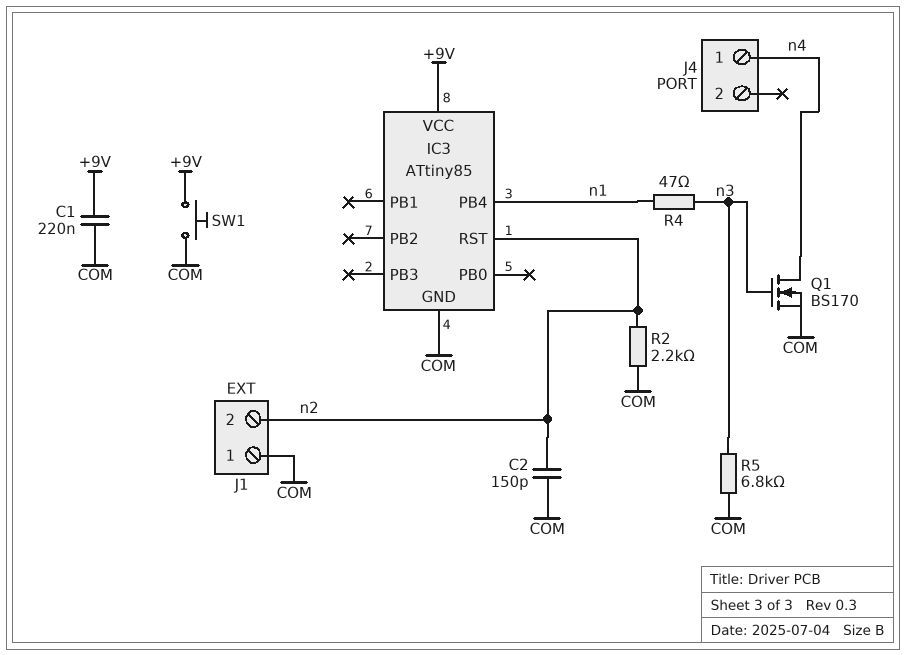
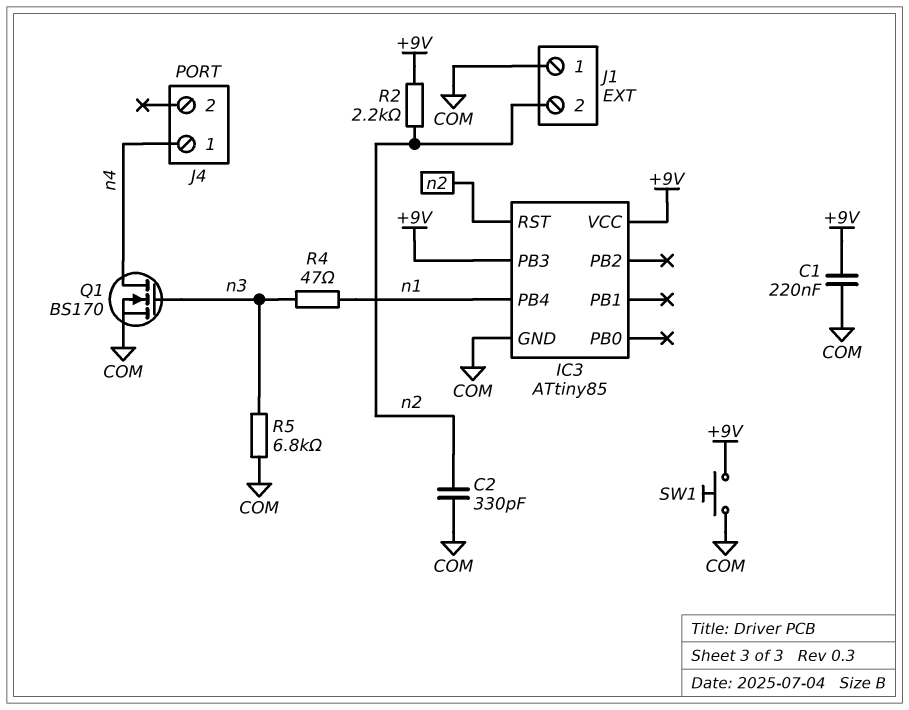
C2: 150pF (COM, n2) -> 330pF (COM, n2)
IC3 pin PB3: none -> +9V
R2: 2.2k (COM, n2) -> 2.2k (+9V, n2)

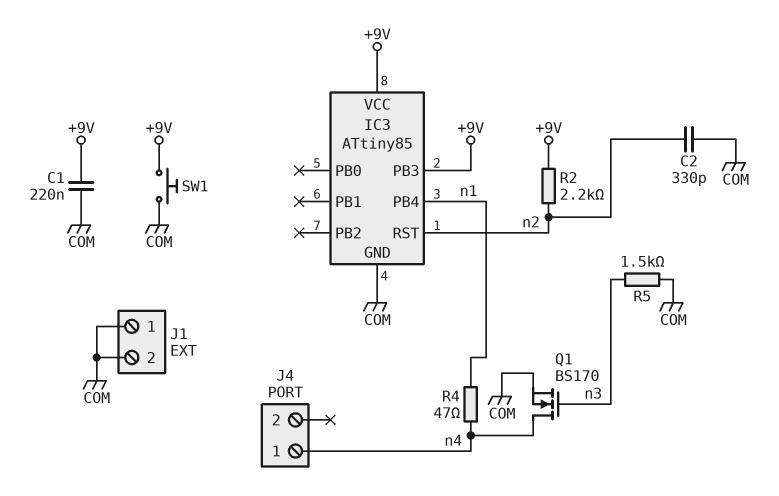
J1 pin 2: n2 -> COM
R4: 47 (n1, n3) -> 47 (n1, n4)
R5: 6.8k (COM, n3) -> 1.5k (COM, n3)

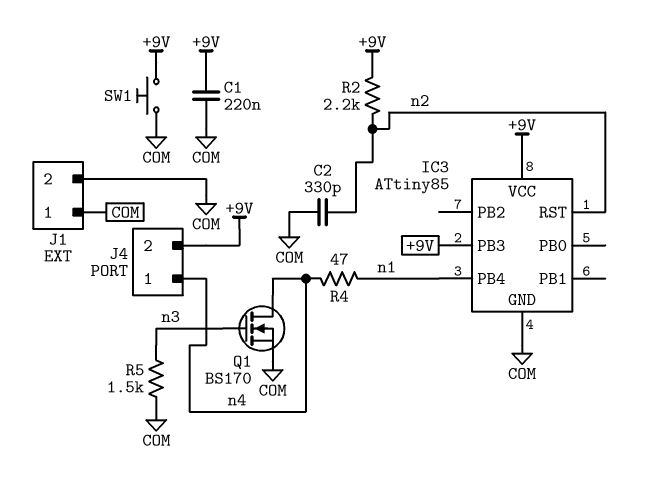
J4 pin 2: none -> +9V

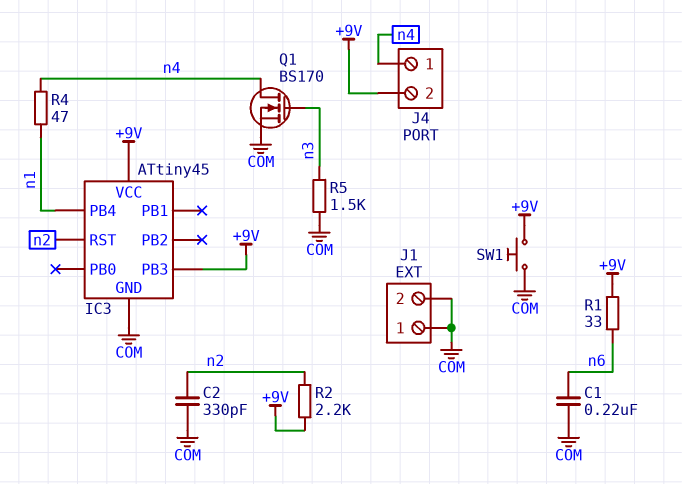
C1: 220nF (+9V, COM) -> 220nF (COM, n6)
IC3: ATtiny85 -> ATtiny45
R1: none -> 33 (+9V, n6)

